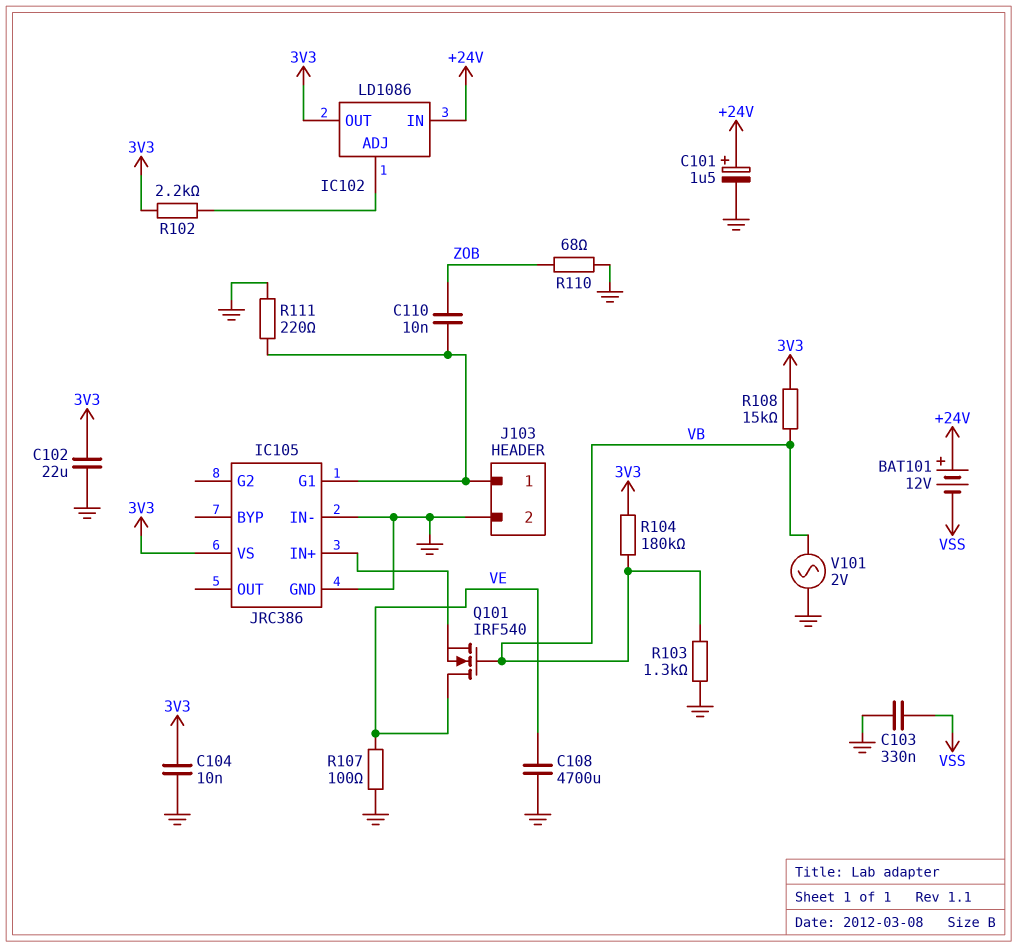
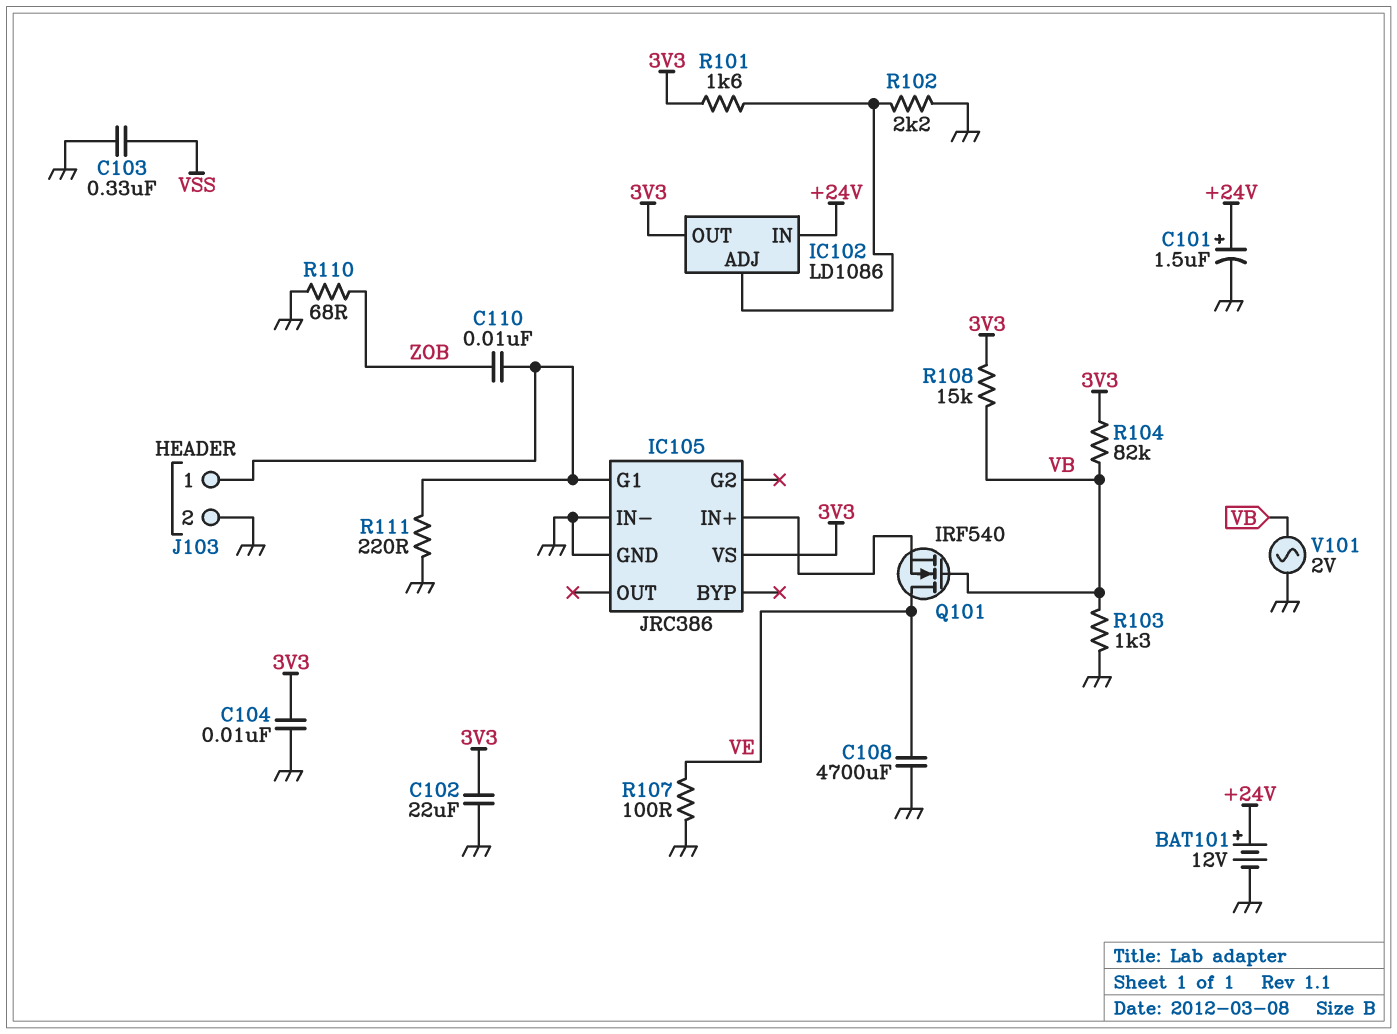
BAT101: 12V (plus +24V, minus VSS) -> 12V (plus +24V, minus GND)
R101: none -> 1.6k (3V3, IC102/ADJ)
R102: 2.2k (3V3, IC102/ADJ) -> 2.2k (GND, IC102/ADJ)
R104: 180k (3V3, VB) -> 82k (3V3, VB)

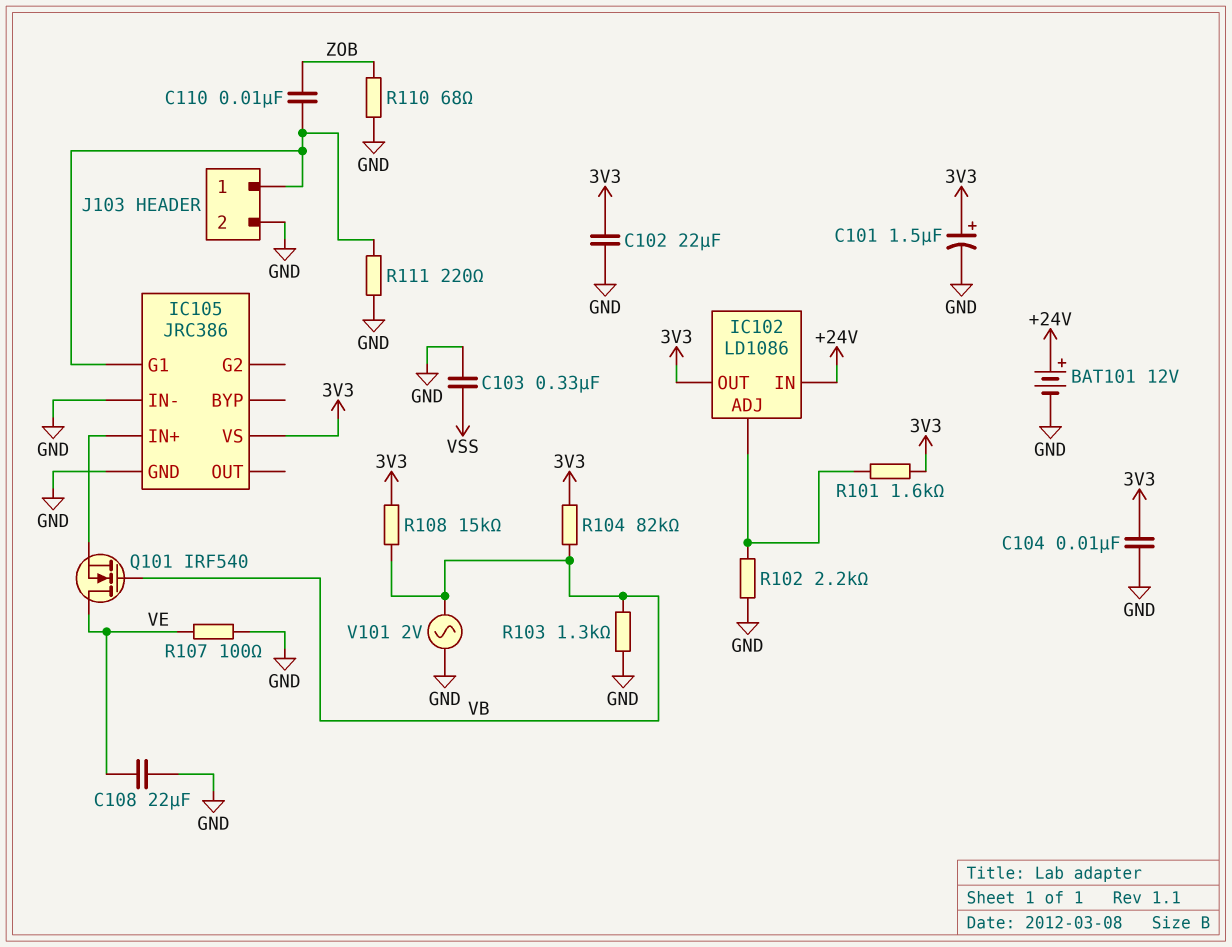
C101: 1.5uF (plus +24V, minus GND) -> 1.5uF (plus 3V3, minus GND)
C108: 4700uF (GND, VE) -> 22uF (GND, VE)

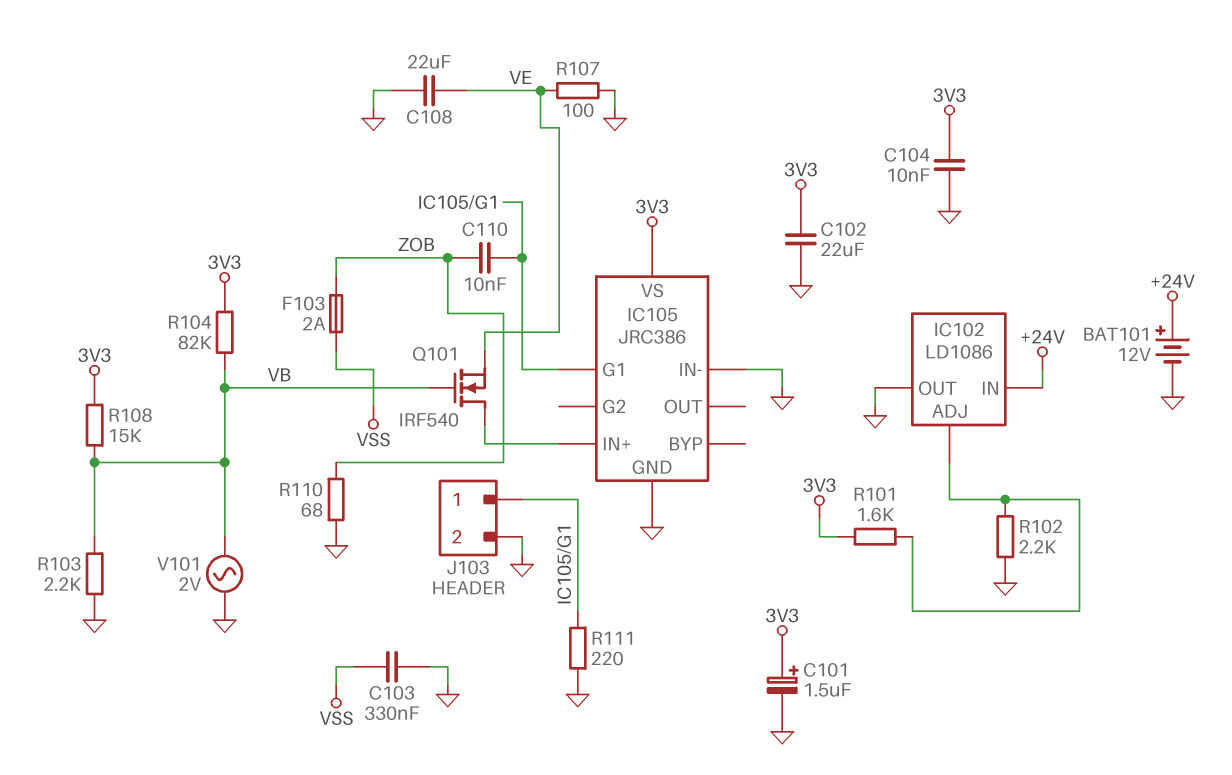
F103: none -> 2A (VSS, ZOB)
IC102 pin OUT: 3V3 -> GND
Q101: NMOS IRF540 (G VB, D VE, S IC105/IN+) -> NMOS IRF540 (G VB, D IC105/IN+, S VE)
R103: 1.3k (GND, VB) -> 2.2k (GND, VB)

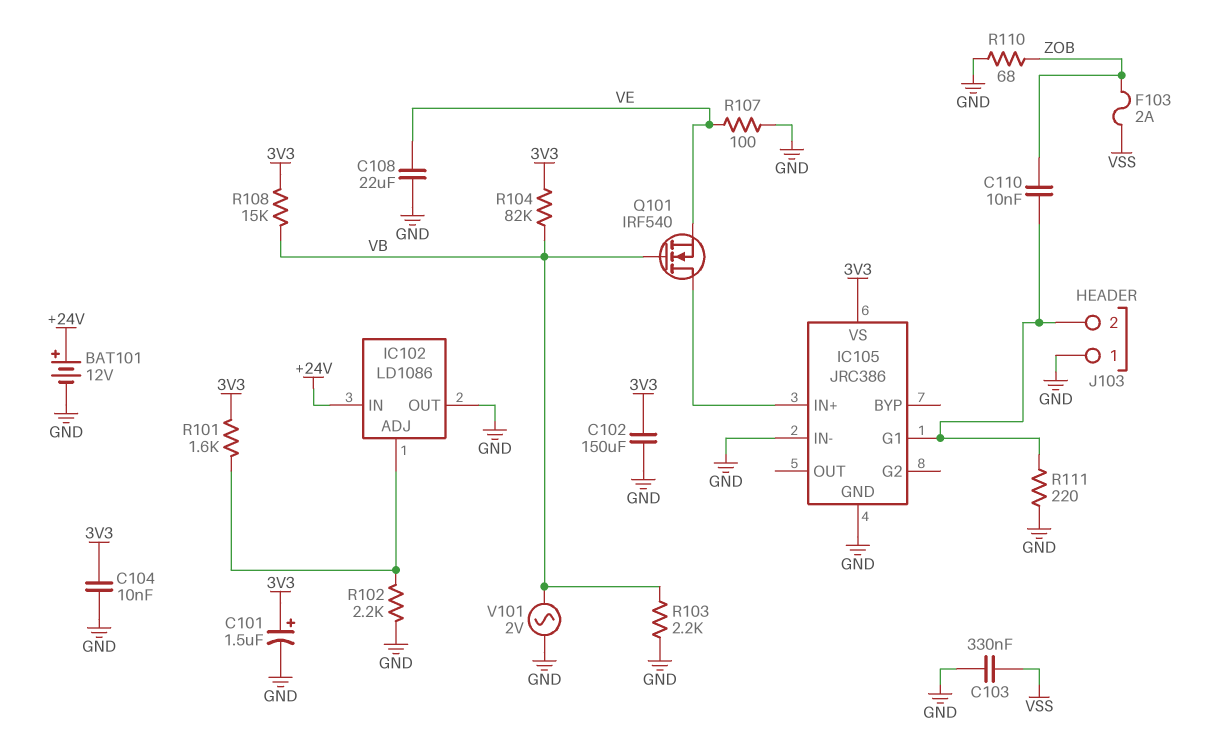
C102: 22uF (3V3, GND) -> 150uF (3V3, GND)
J103 pin 1: IC105/G1 -> GND
J103 pin 2: GND -> IC105/G1

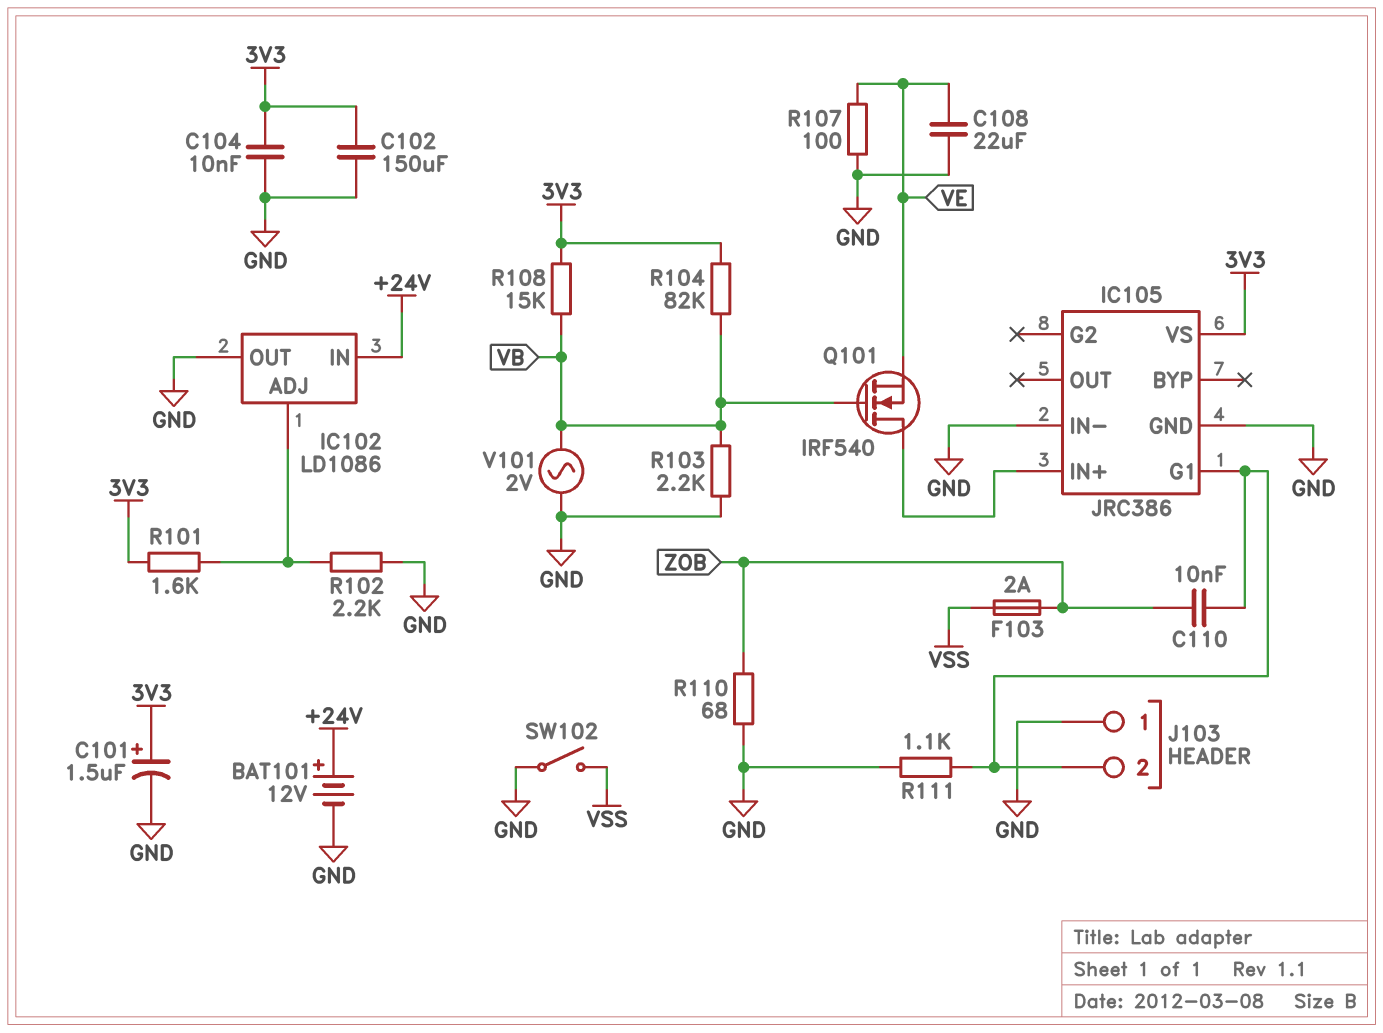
C103: 330nF (GND, VSS) -> none
R111: 220 (GND, IC105/G1) -> 1.1k (GND, IC105/G1)
SW102: none -> switch (GND, VSS)

